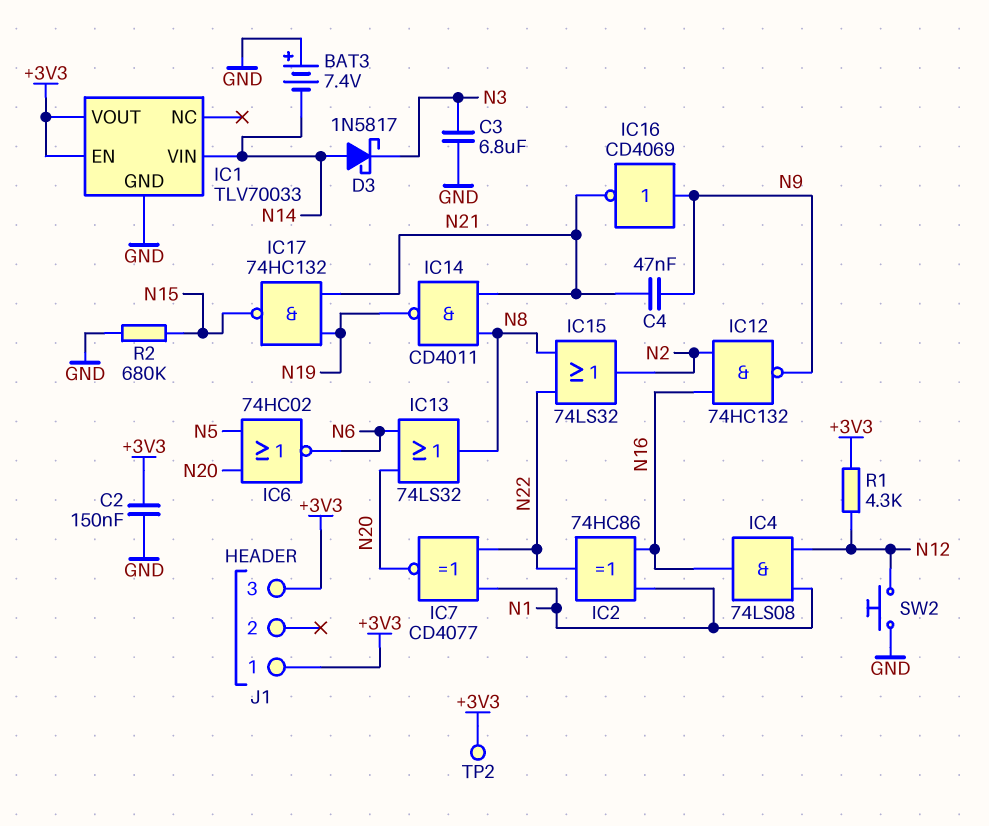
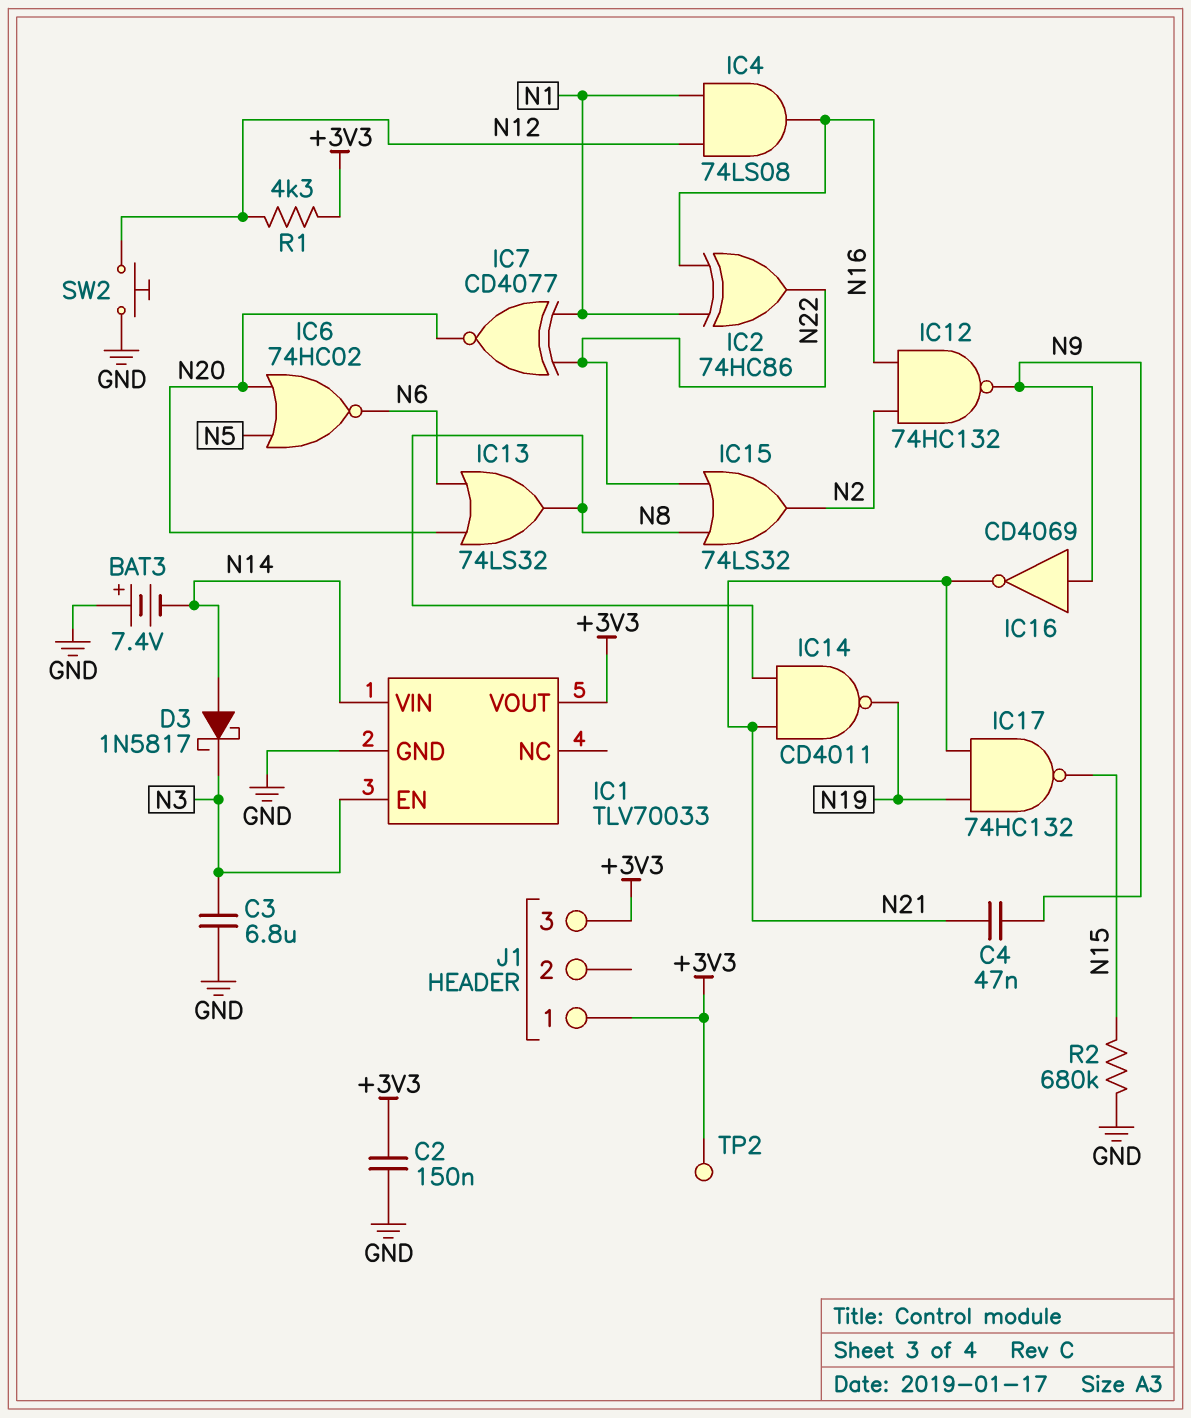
IC1 pin EN: +3V3 -> N3

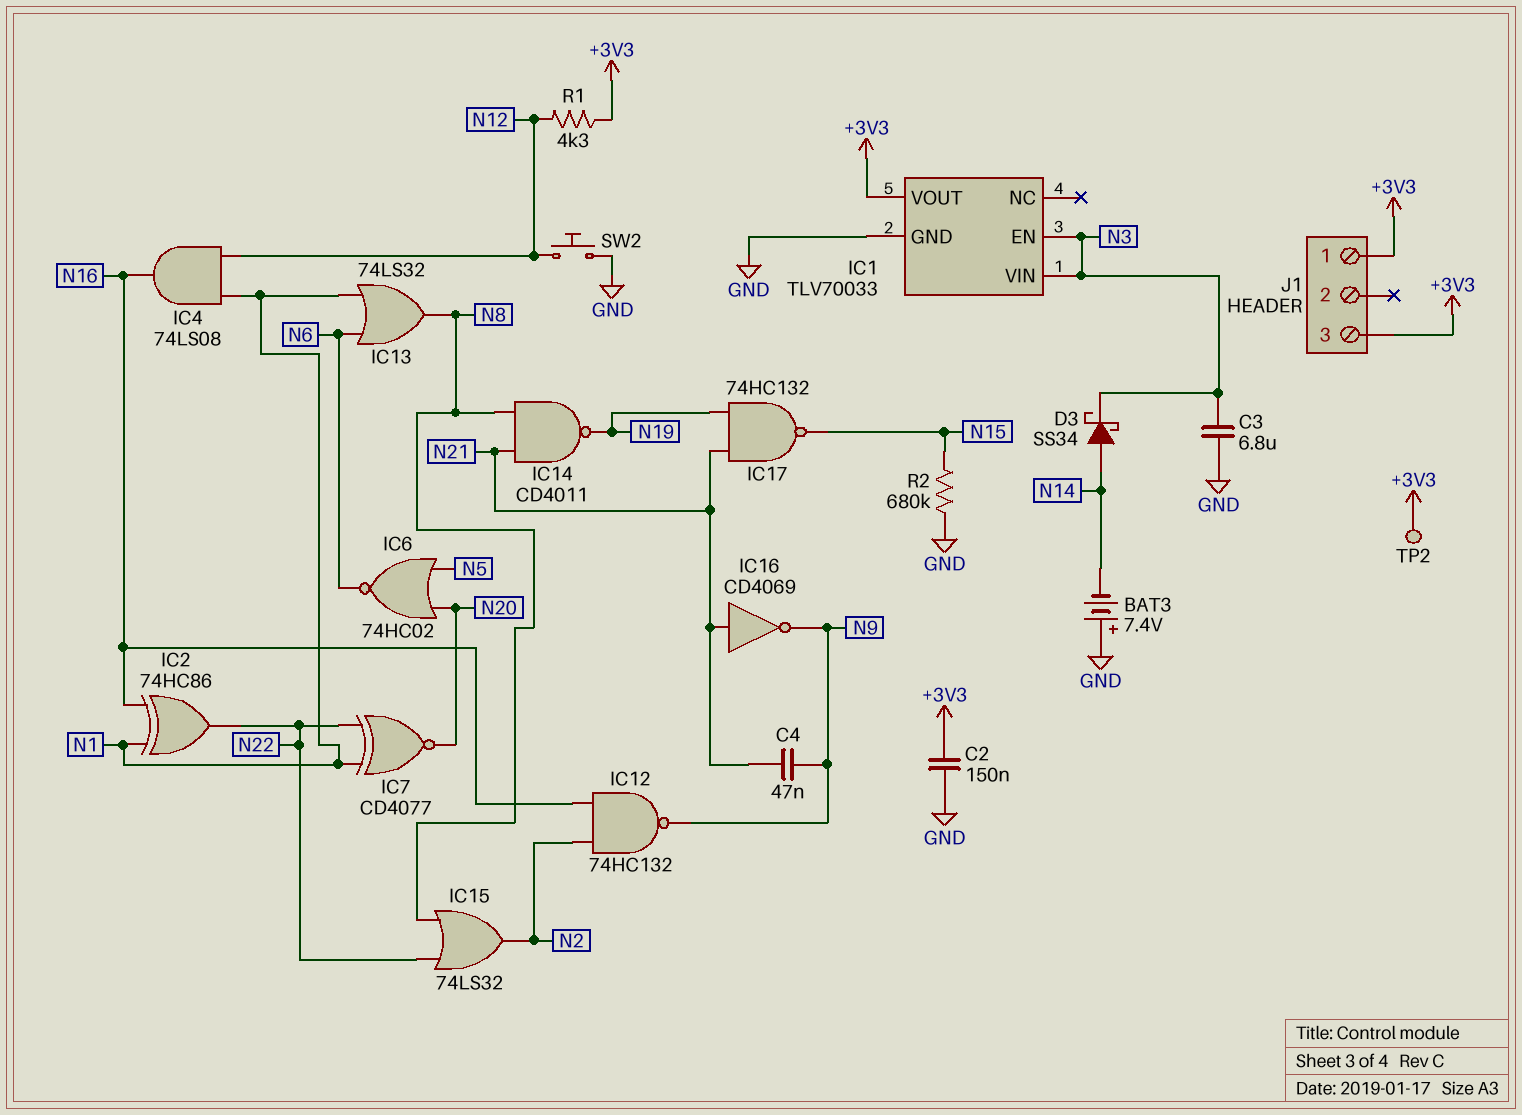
D3: schottky 1N5817 (A N14, K N3) -> schottky SS34 (A N14, K N3)
IC1 pin VIN: N14 -> N3
IC13: OR 74LS32 (in N6, in N20, out N8) -> OR 74LS32 (in N1, in N6, out N8)
IC16: NOT CD4069 (in N9, out N21) -> NOT CD4069 (in N21, out N9)

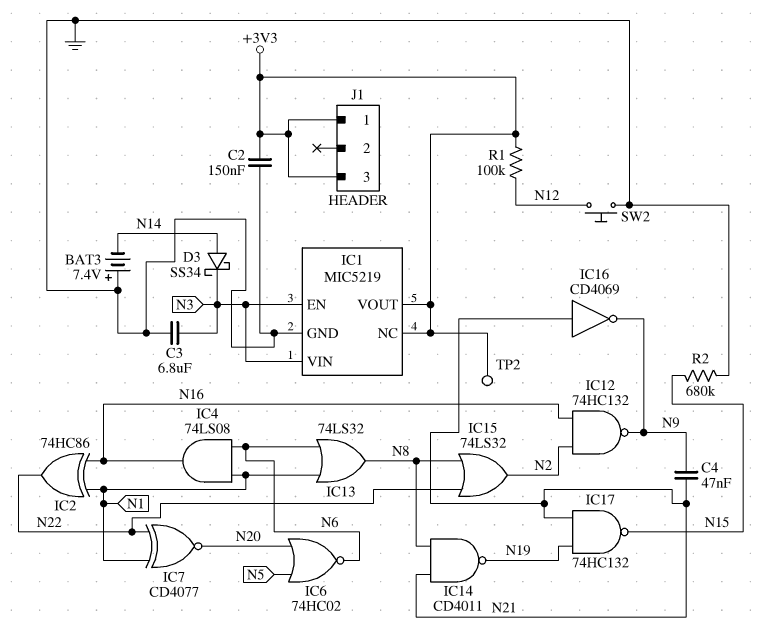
IC1: TLV70033 -> MIC5219
IC1 pin NC: none -> +3V3
IC4: AND 74LS08 (in N1, in N12, out N16) -> AND 74LS08 (in N1, in N6, out N16)
R1: 4.3k (+3V3, N12) -> 100k (+3V3, N12)

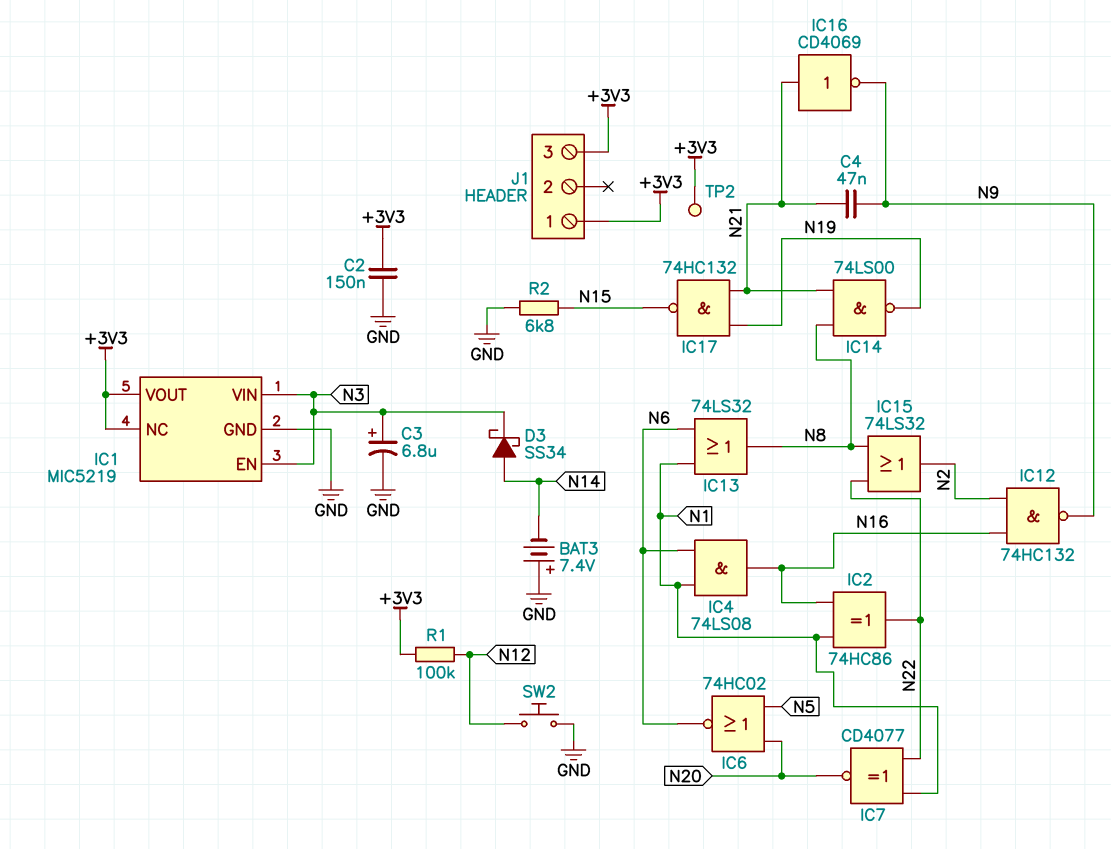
C3: 6.8uF (GND, N3) -> 6.8uF (plus N3, minus GND)
IC14: NAND CD4011 (in N8, in N21, out N19) -> NAND 74LS00 (in N8, in N21, out N19)
R2: 680k (GND, N15) -> 6.8k (GND, N15)

